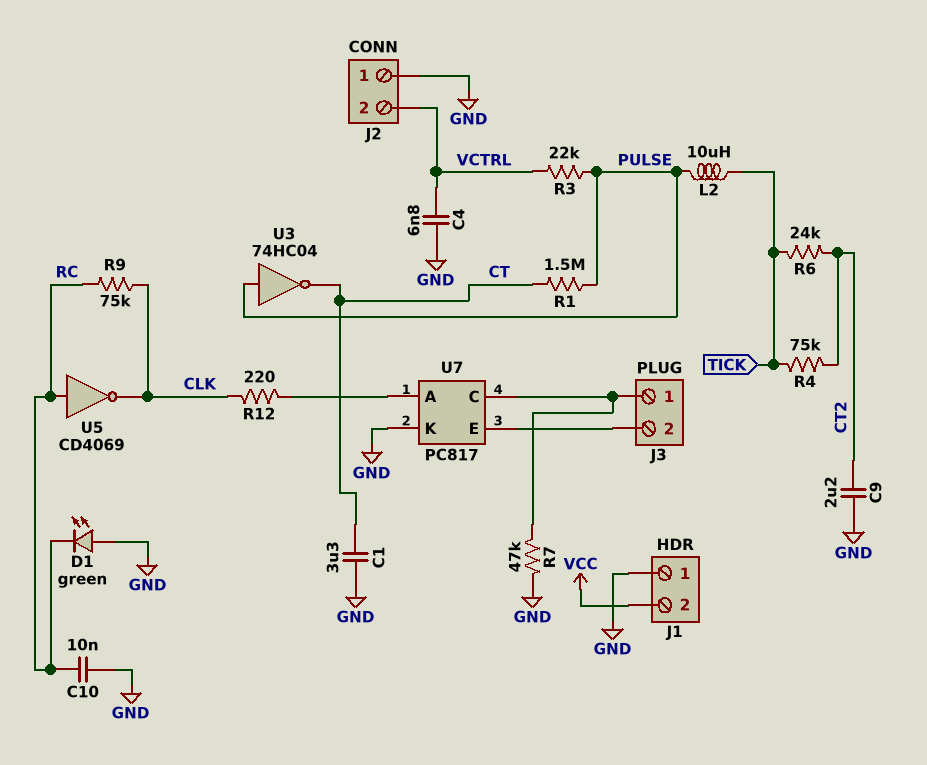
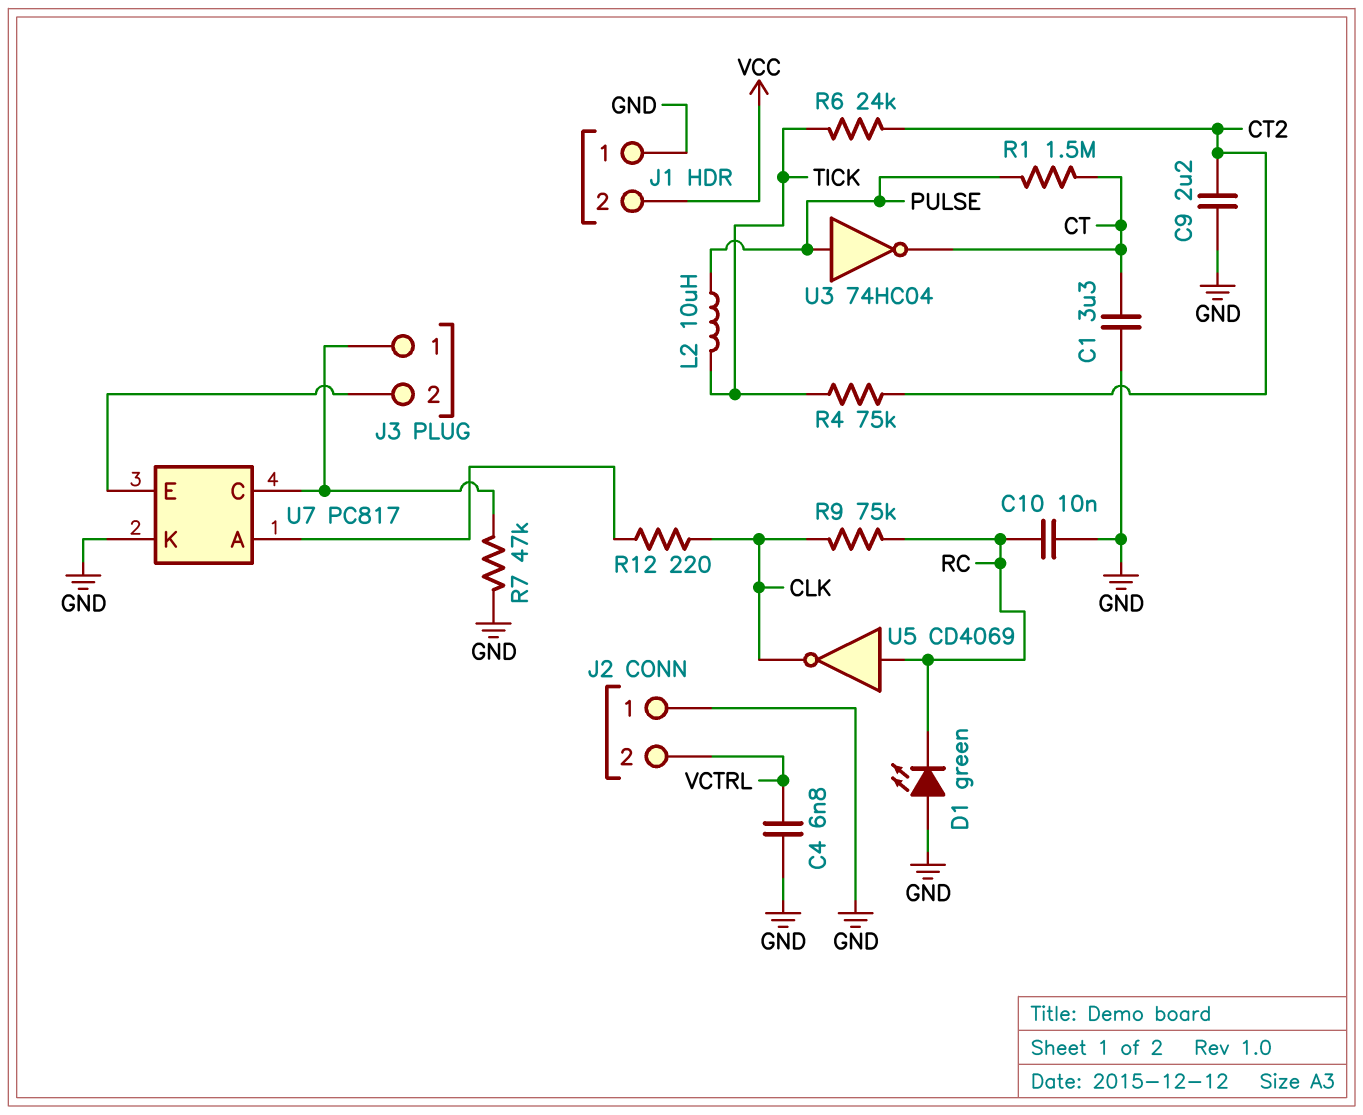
R3: 22k (PULSE, VCTRL) -> none

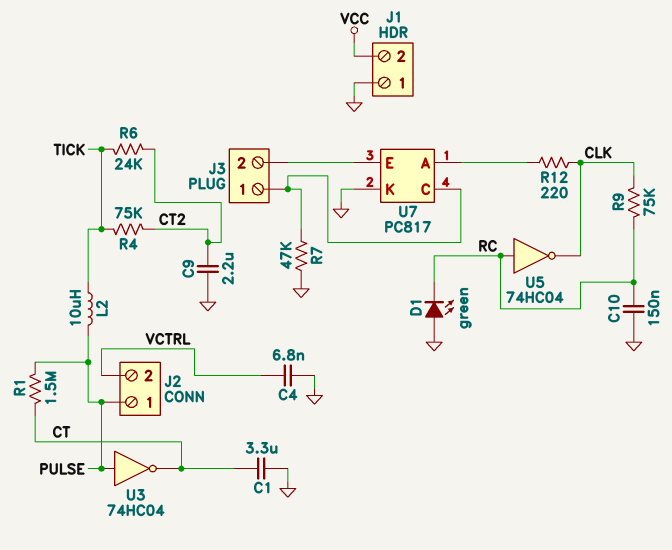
C10: 10nF (GND, RC) -> 150nF (GND, RC)
J2 pin 1: GND -> PULSE
U5: NOT CD4069 (in RC, out CLK) -> NOT 74HC04 (in RC, out CLK)

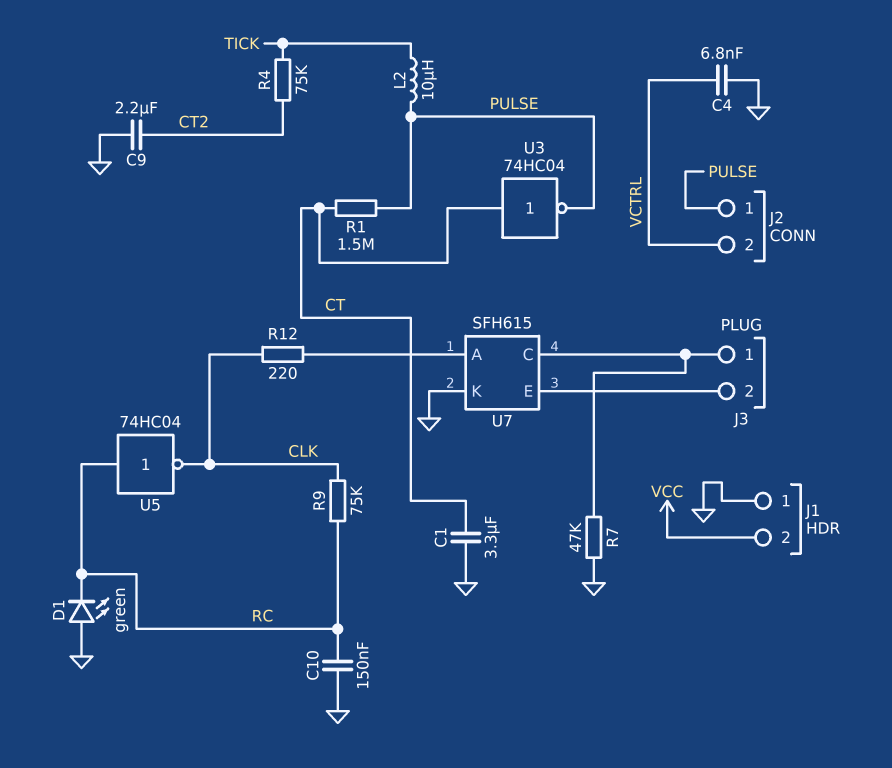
R6: 24k (CT2, TICK) -> none
U3: NOT 74HC04 (in PULSE, out CT) -> NOT 74HC04 (in CT, out PULSE)
U7: PC817 -> SFH615

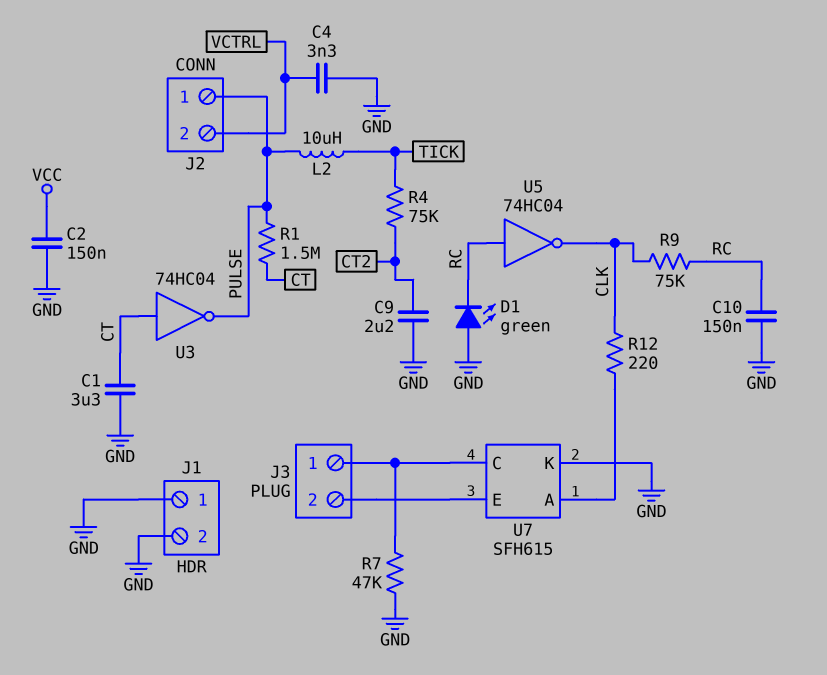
C2: none -> 150nF (GND, VCC)
C4: 6.8nF (GND, VCTRL) -> 3.3nF (GND, VCTRL)
J1 pin 2: VCC -> GND

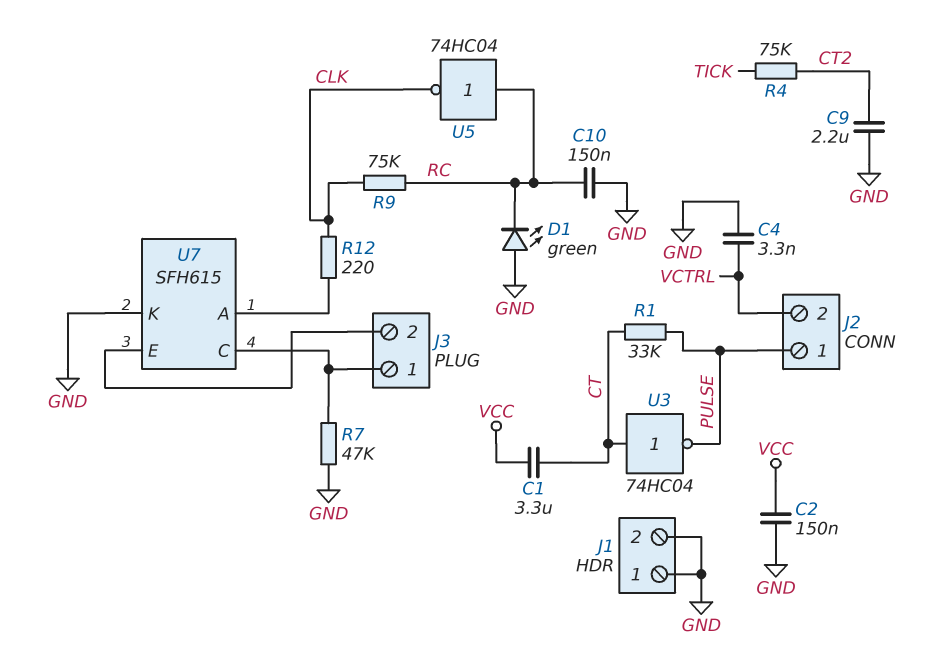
C1: 3.3uF (CT, GND) -> 3.3uF (CT, VCC)
L2: 10uH (PULSE, TICK) -> none
R1: 1.5M (CT, PULSE) -> 33k (CT, PULSE)

